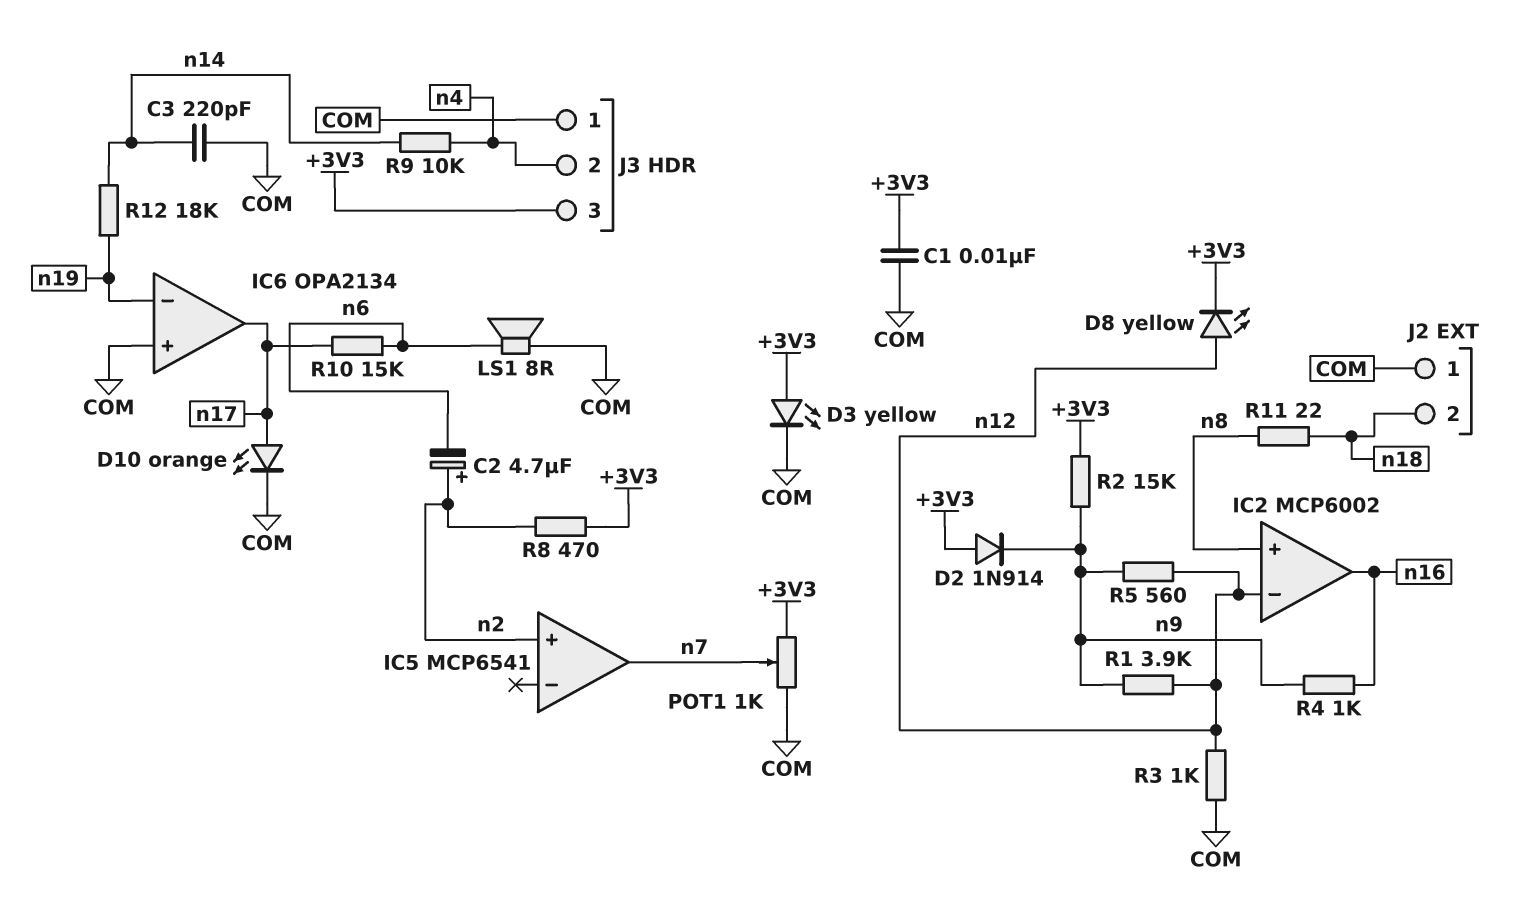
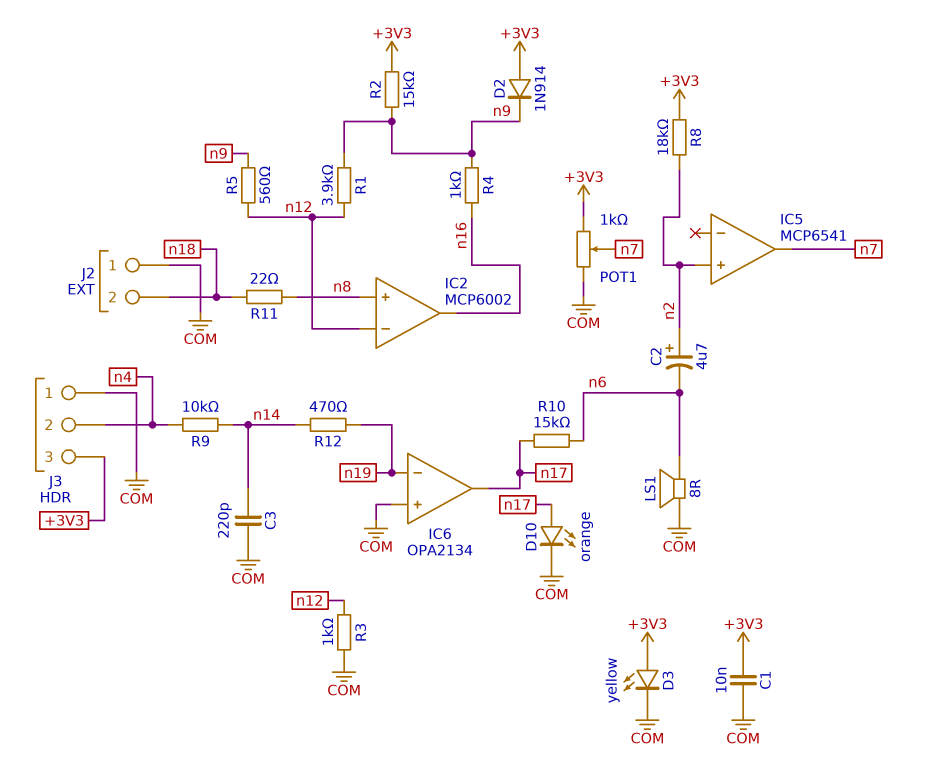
D8: LED yellow (A n12, K +3V3) -> none
R8: 470 (+3V3, n2) -> 18k (+3V3, n2)
R12: 18k (n14, n19) -> 470 (n14, n19)

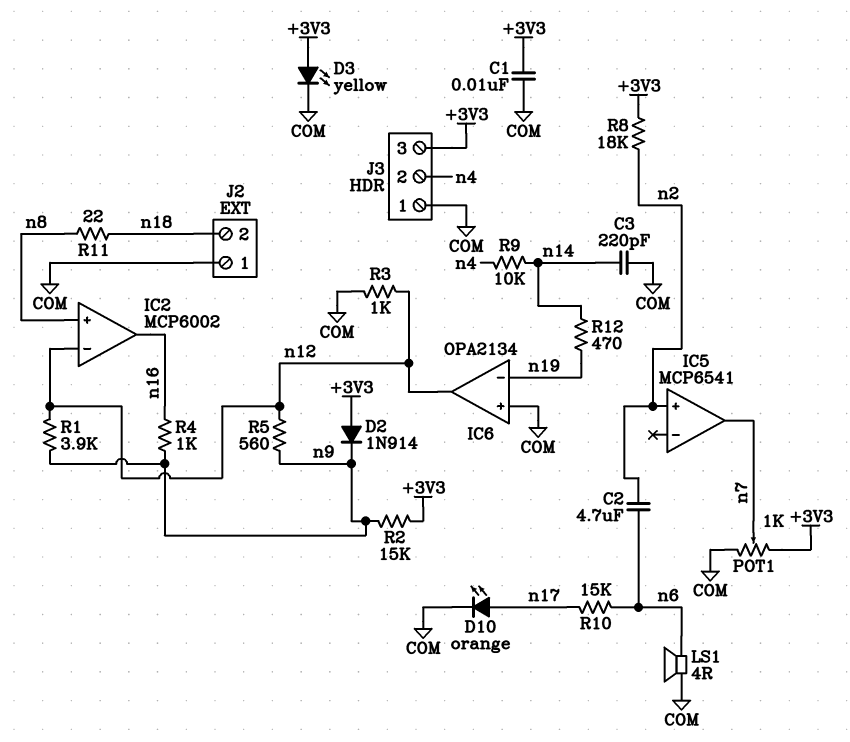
C2: 4.7uF (plus n2, minus n6) -> 4.7uF (n2, n6)
IC6 pin out: n17 -> n12
LS1: speaker 8R (COM, n6) -> speaker 4R (COM, n6)

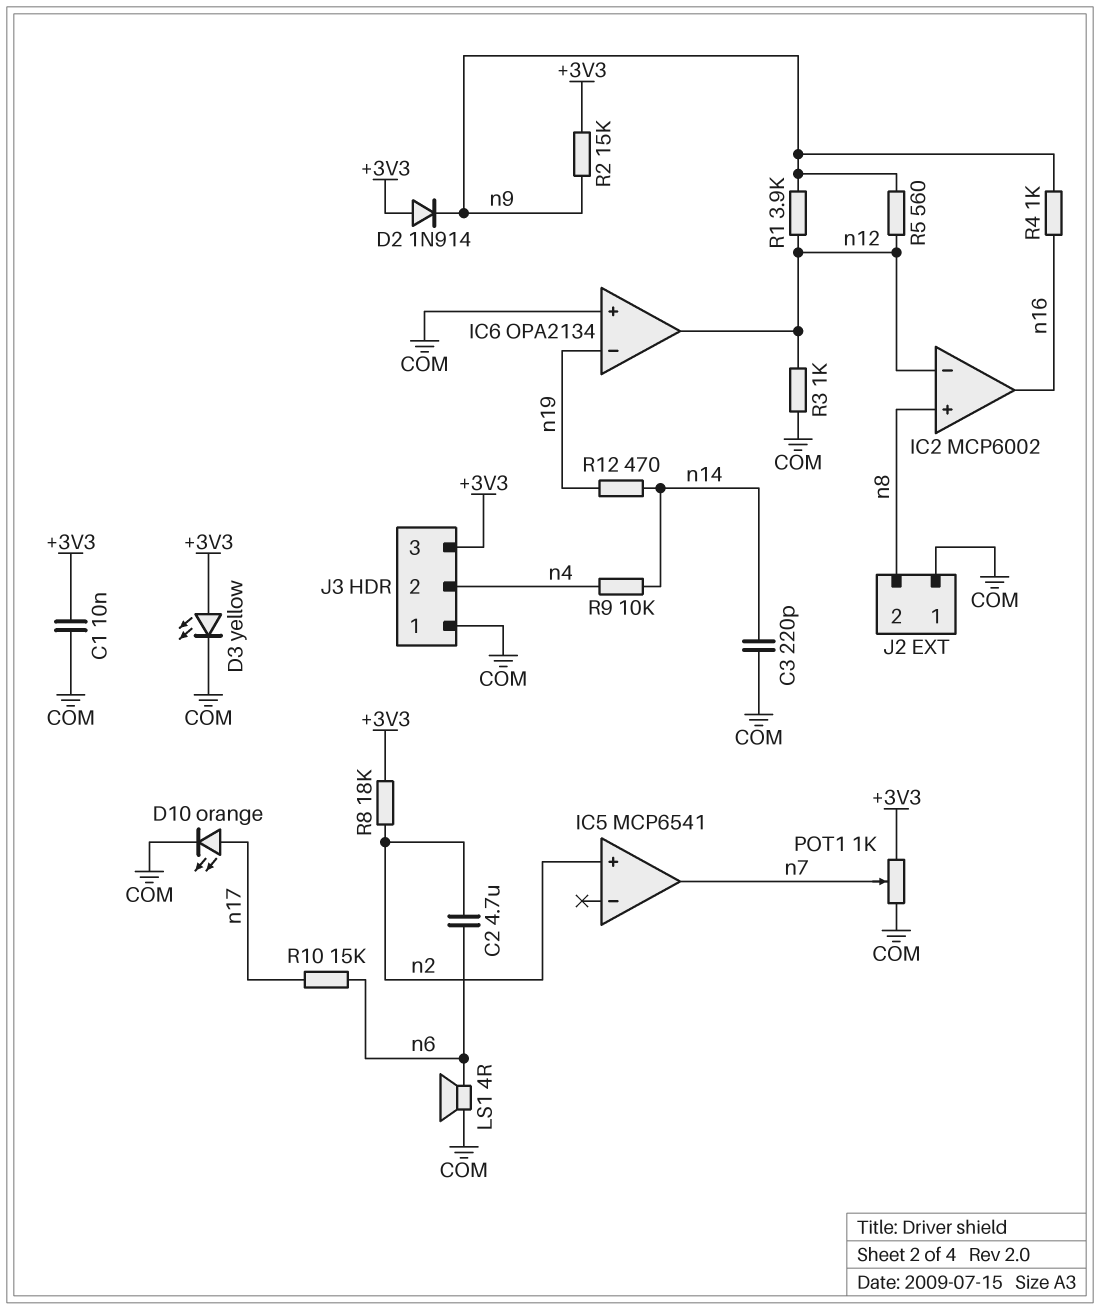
J2 pin 2: n18 -> n8
R11: 22 (n8, n18) -> none

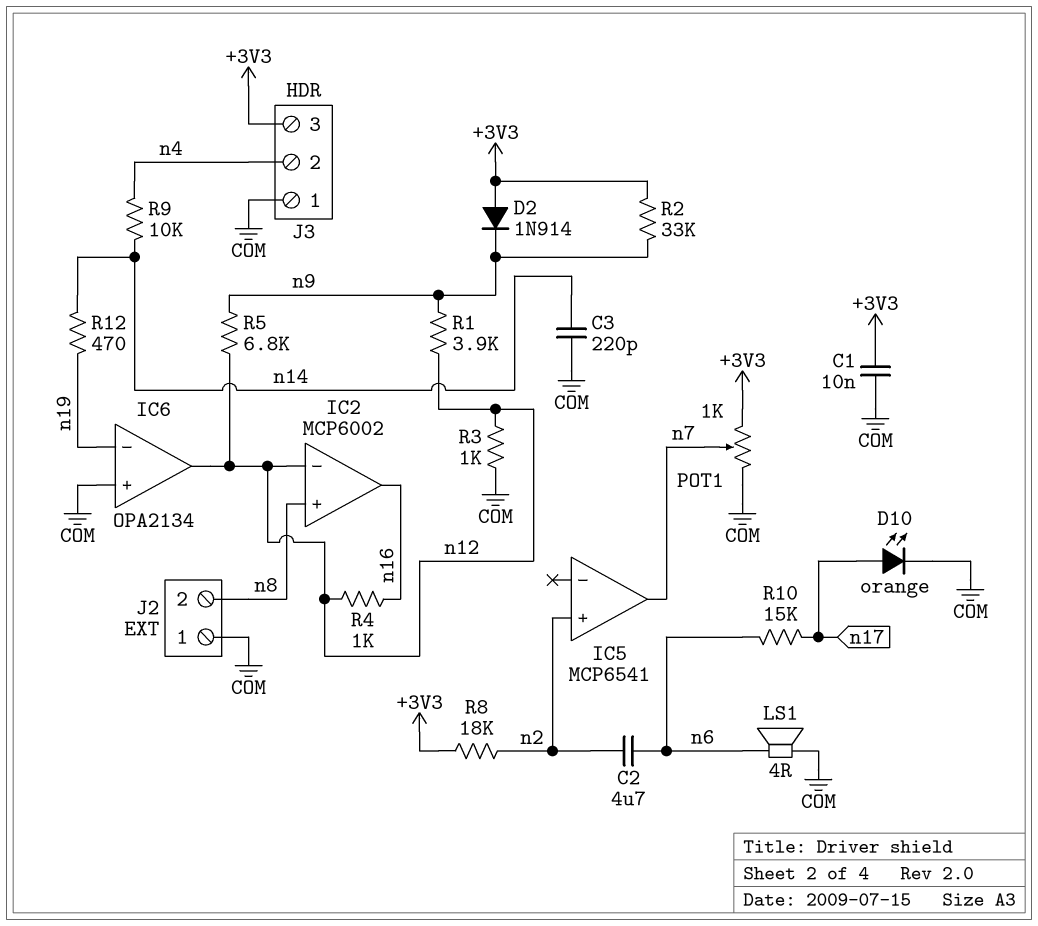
D3: LED yellow (A +3V3, K COM) -> none
R2: 15k (+3V3, n9) -> 33k (+3V3, n9)
R4: 1k (n9, n16) -> 1k (n12, n16)
R5: 560 (n9, n12) -> 6.8k (n9, n12)

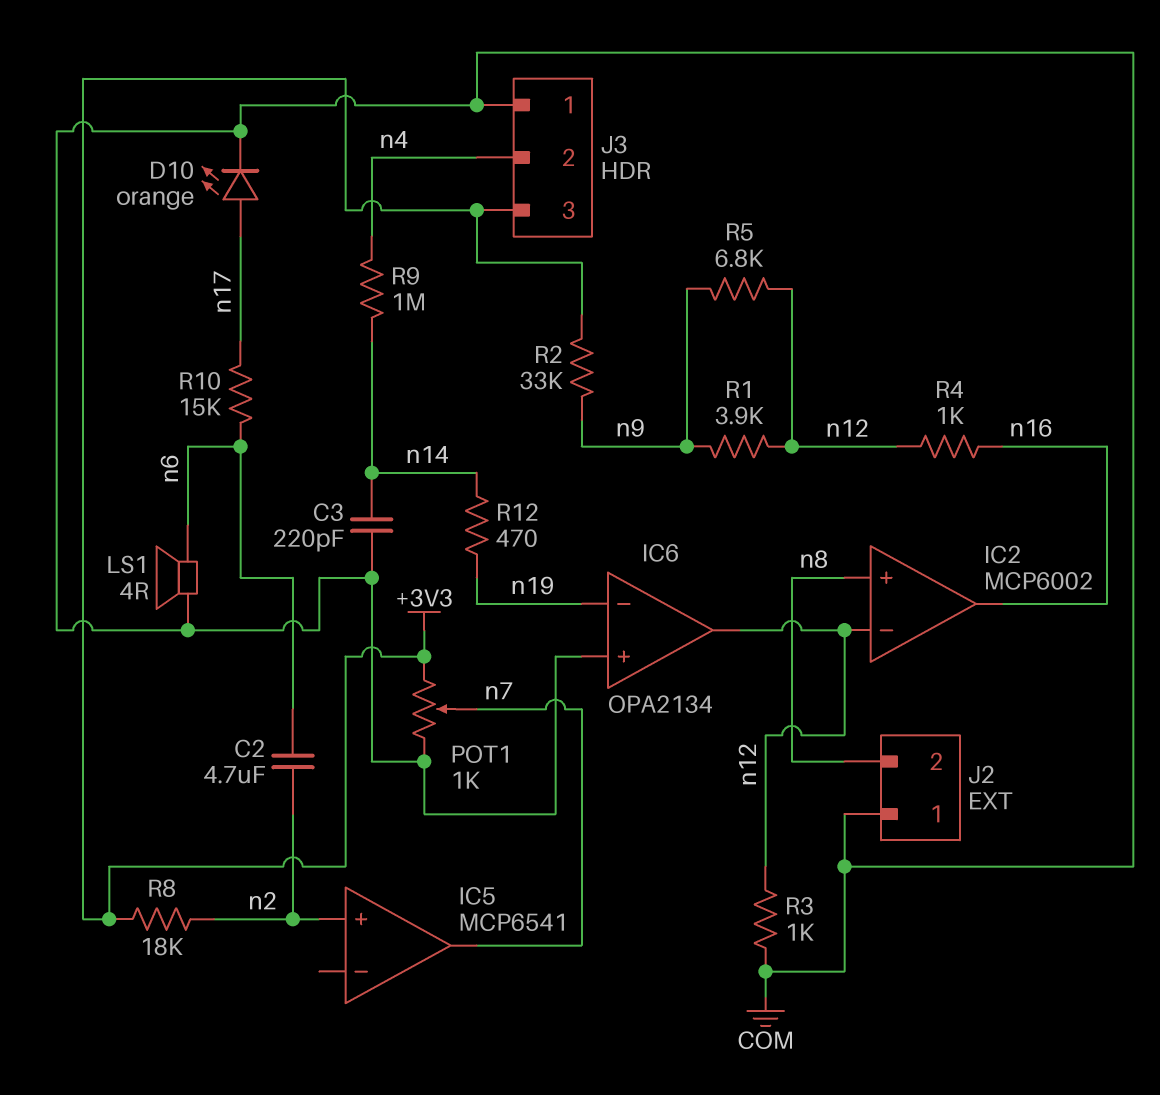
C1: 10nF (+3V3, COM) -> none
D2: diode 1N914 (A +3V3, K n9) -> none
R9: 10k (n4, n14) -> 1M (n4, n14)

